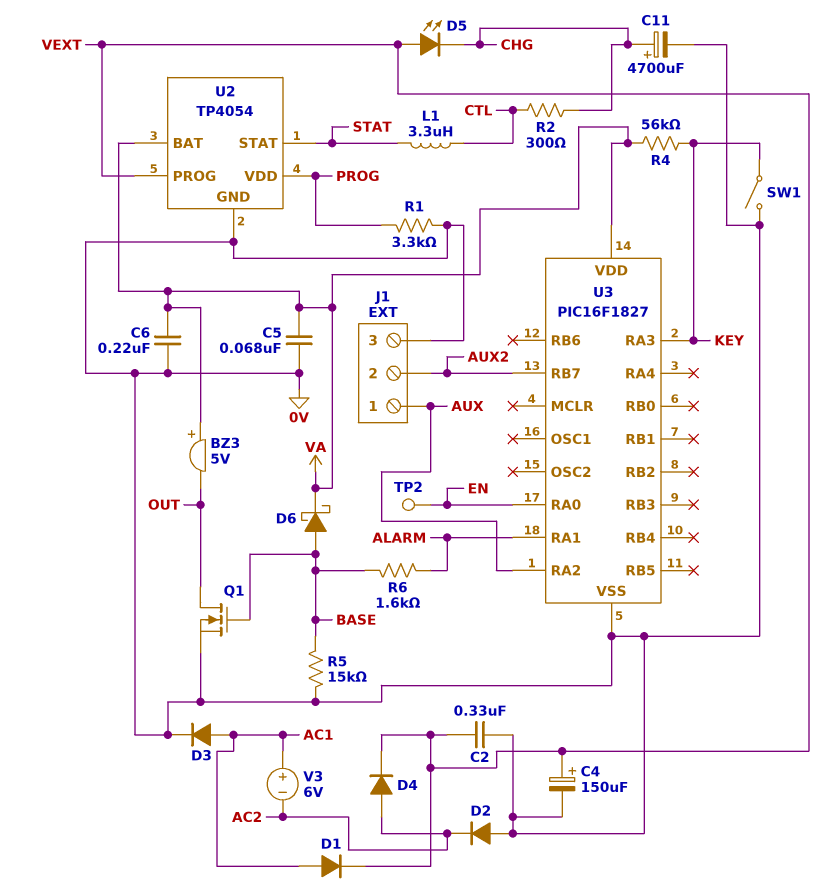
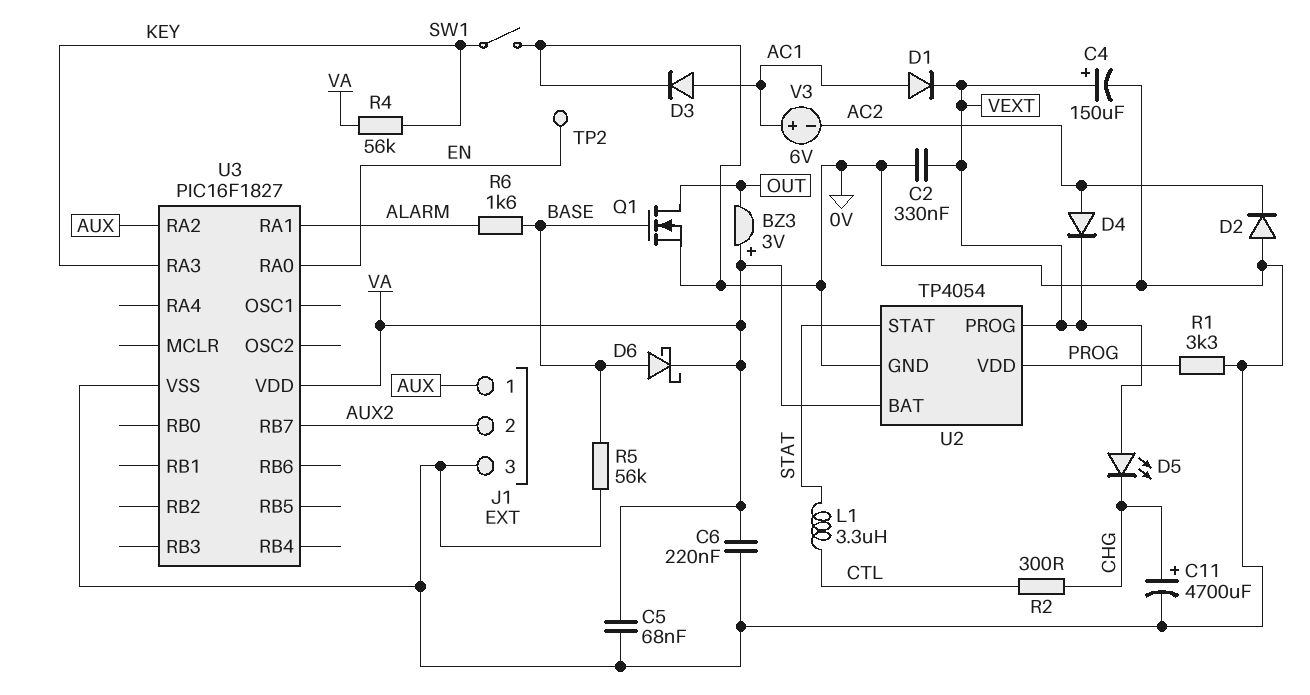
BZ3: buzzer 5V (plus VA, minus OUT) -> buzzer 3V (plus VA, minus OUT)
R5: 15k (0V, BASE) -> 56k (0V, BASE)

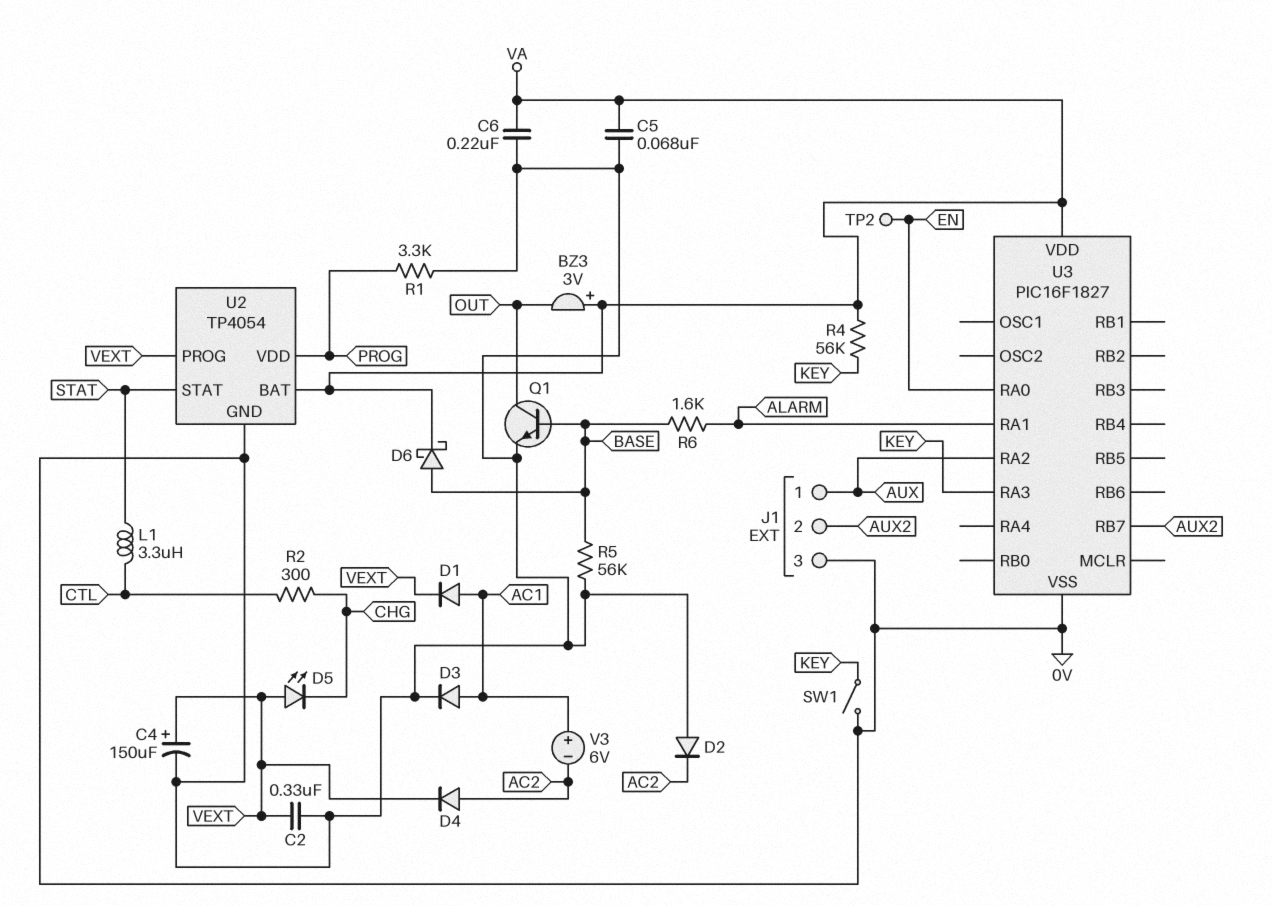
C11: 4700uF (plus CHG, minus 0V) -> none
Q1: NMOS (G BASE, D OUT, S 0V) -> NPN (B BASE, C OUT, E 0V)

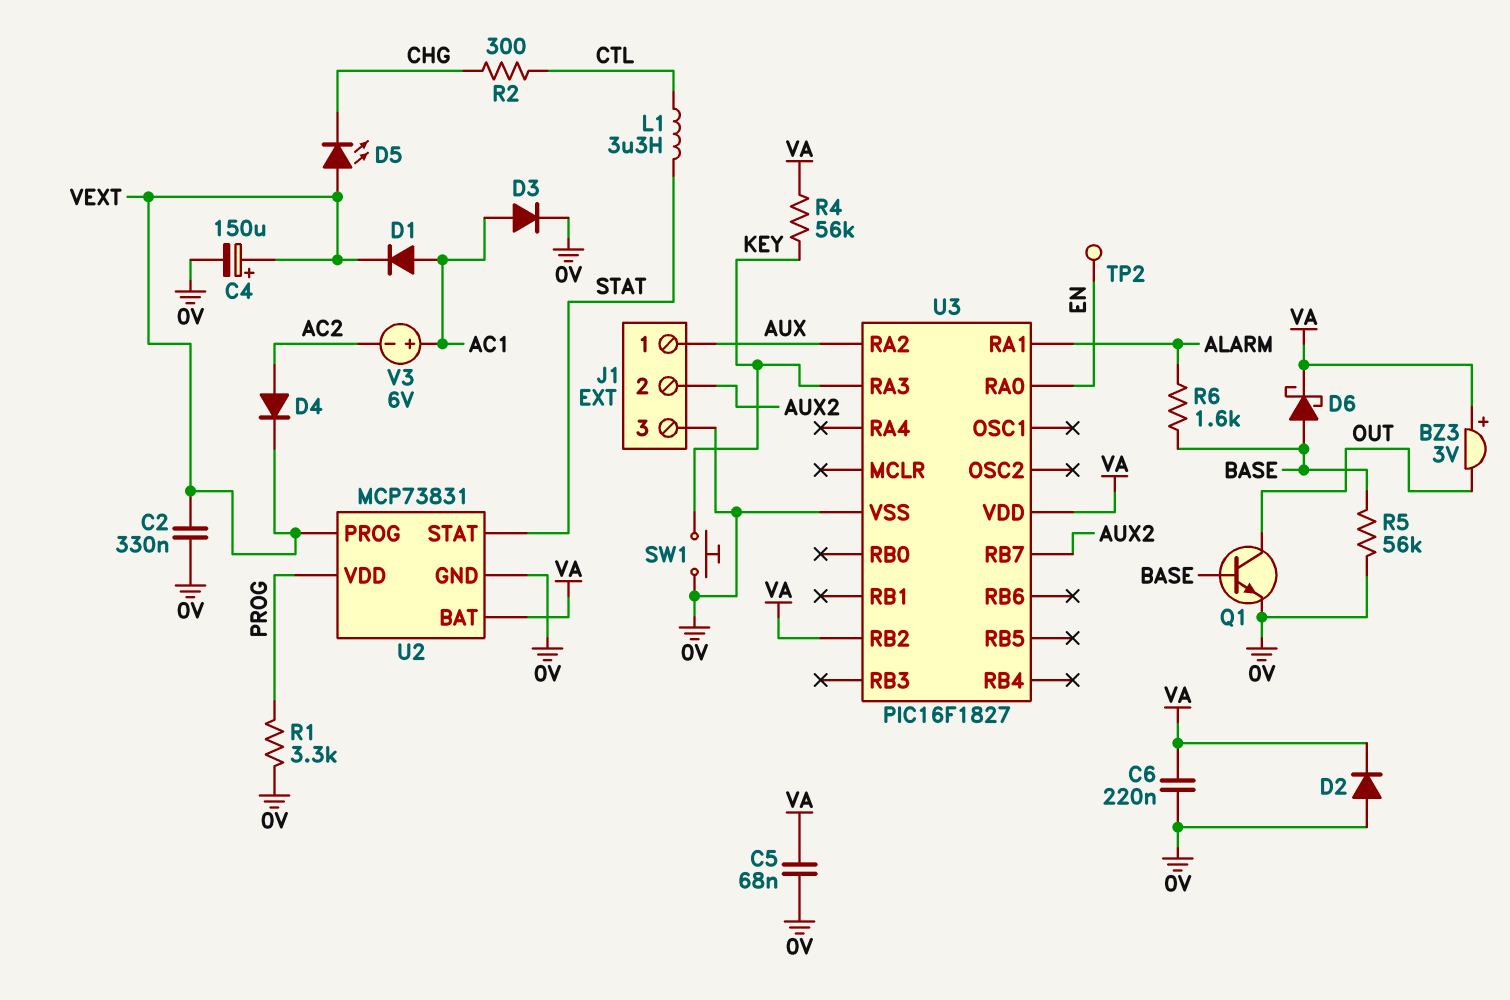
D2: diode (A 0V, K AC2) -> diode (A 0V, K VA)
SW1: switch (0V, KEY) -> button (0V, KEY)
U2: TP4054 -> MCP73831
U3 pin RB2: none -> VA

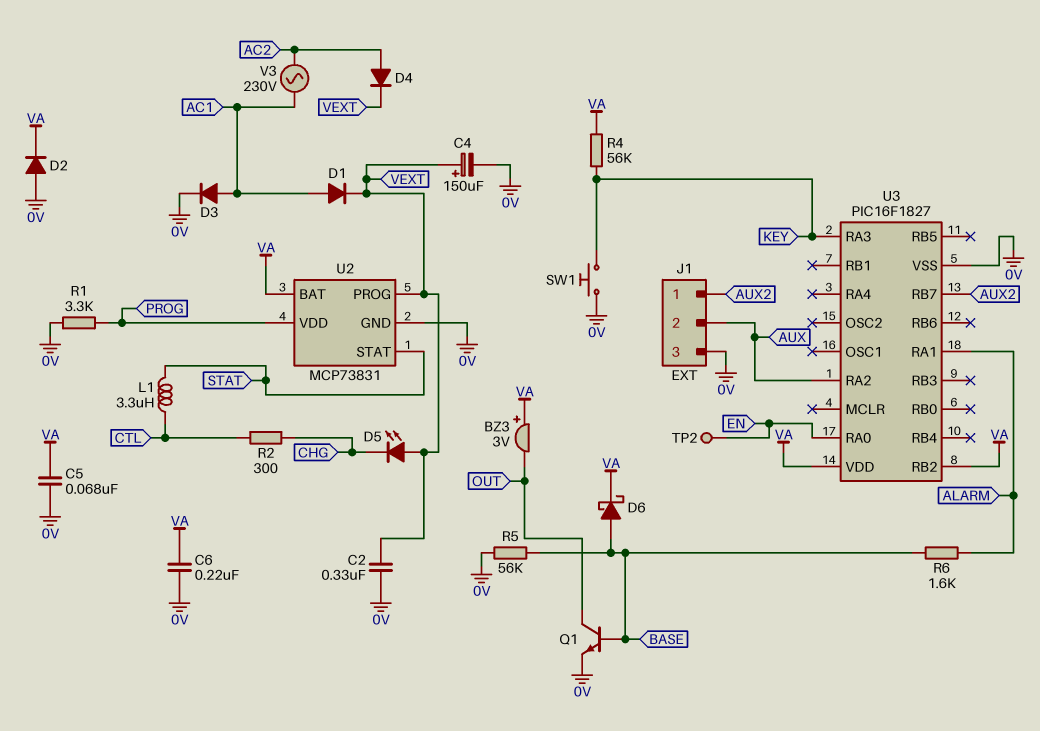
J1 pin 1: AUX -> AUX2
J1 pin 2: AUX2 -> AUX
V3: 6V (plus AC1, minus AC2) -> AC 230V (AC1, AC2)

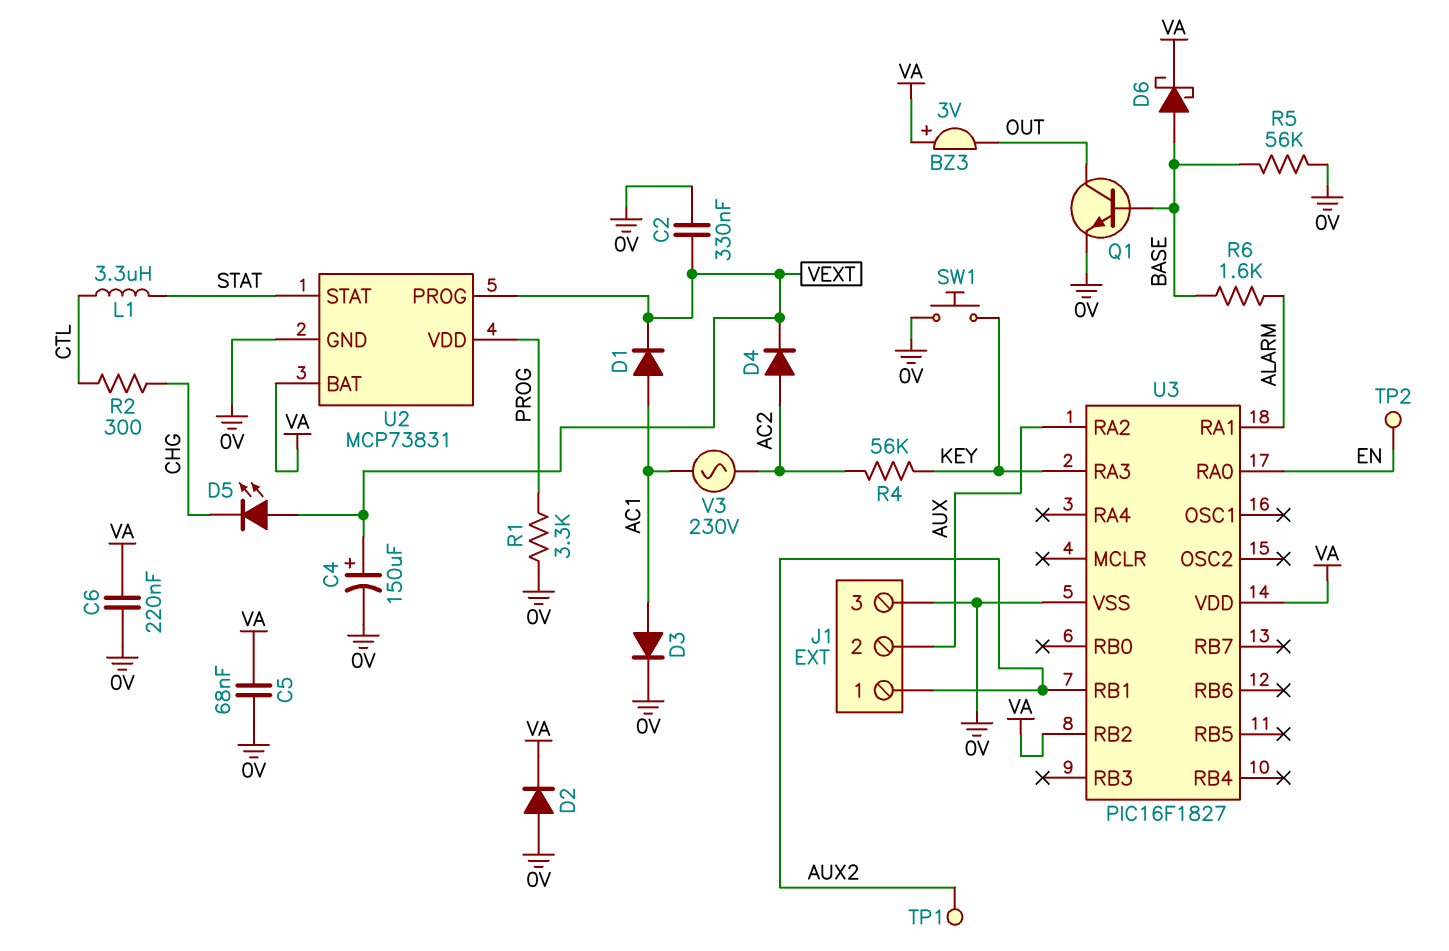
R4: 56k (KEY, VA) -> 56k (AC2, KEY)
TP1: none -> test point (AUX2)
U3 pin RB1: none -> AUX2
U3 pin RB7: AUX2 -> none

